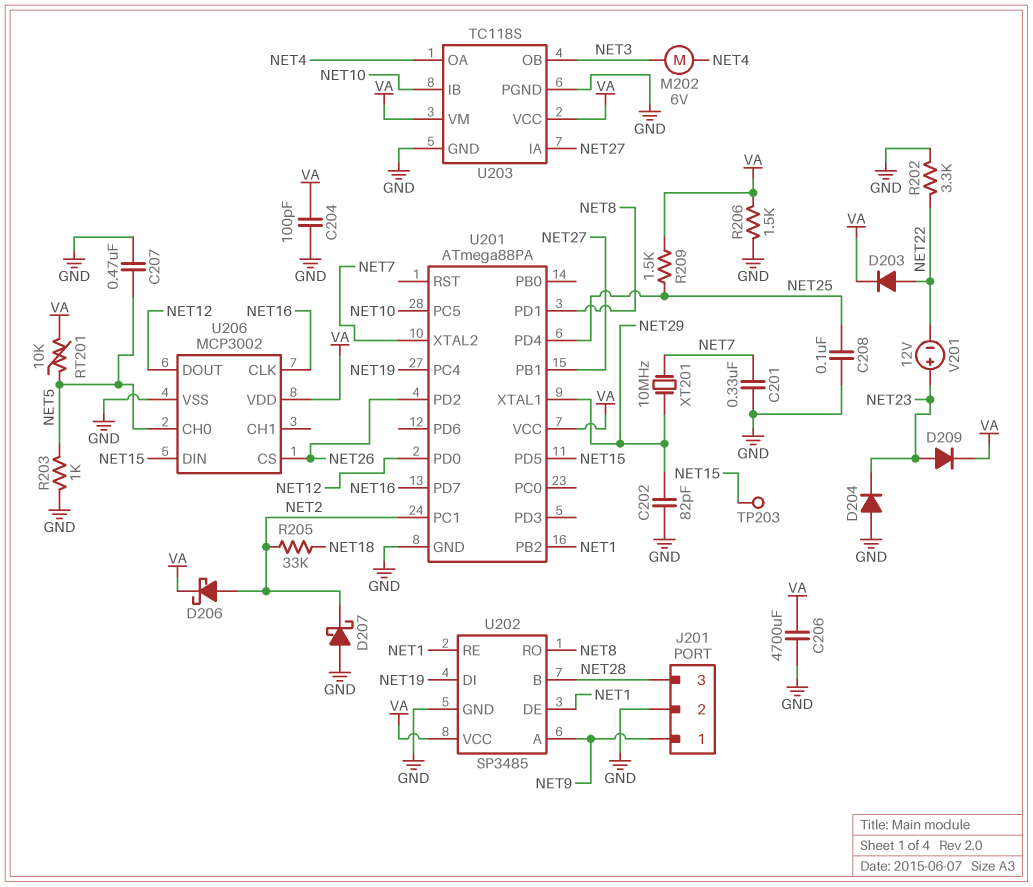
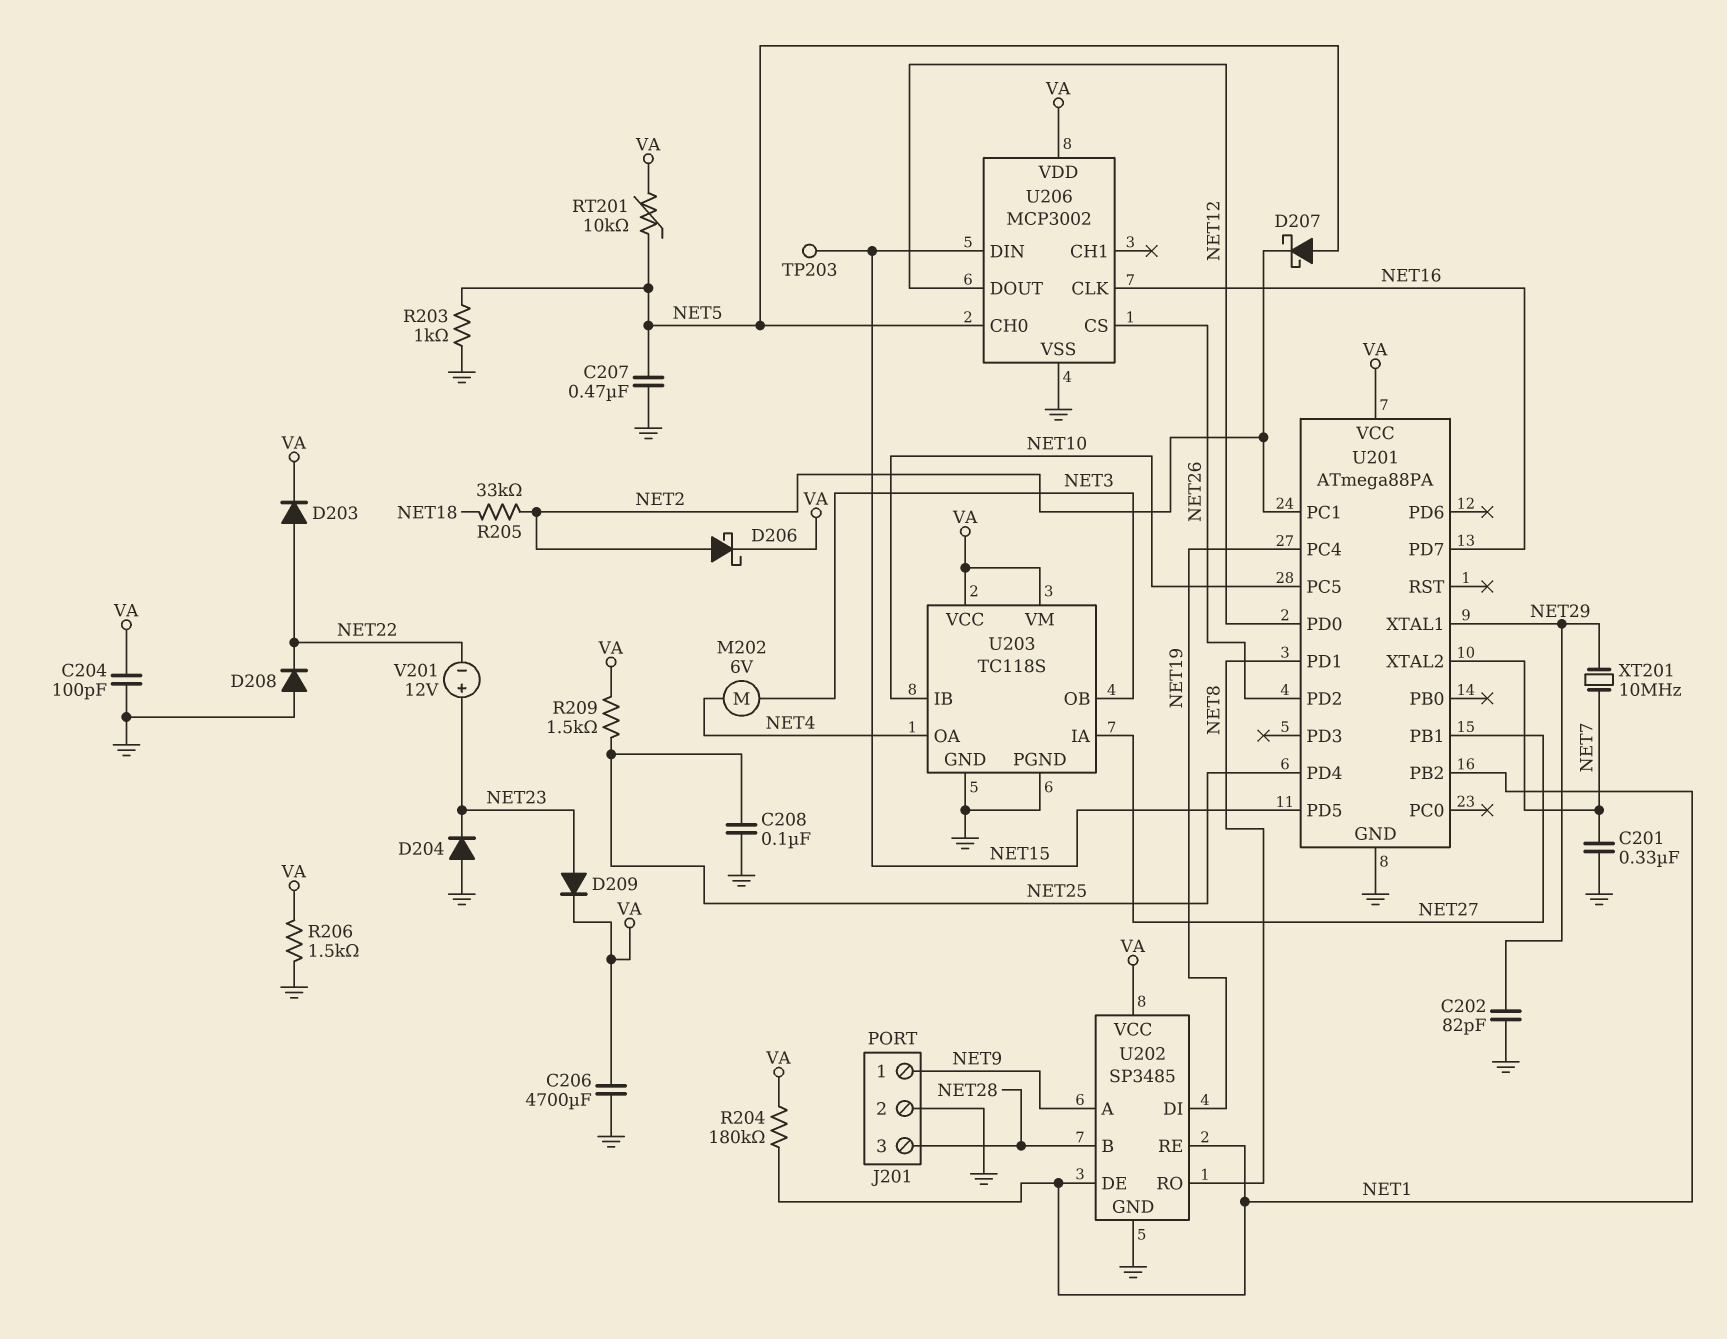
D207: schottky (A GND, K NET2) -> schottky (A NET5, K NET2)
D208: none -> diode (A GND, K NET22)
R202: 3.3k (GND, NET22) -> none
R204: none -> 180k (NET1, VA)

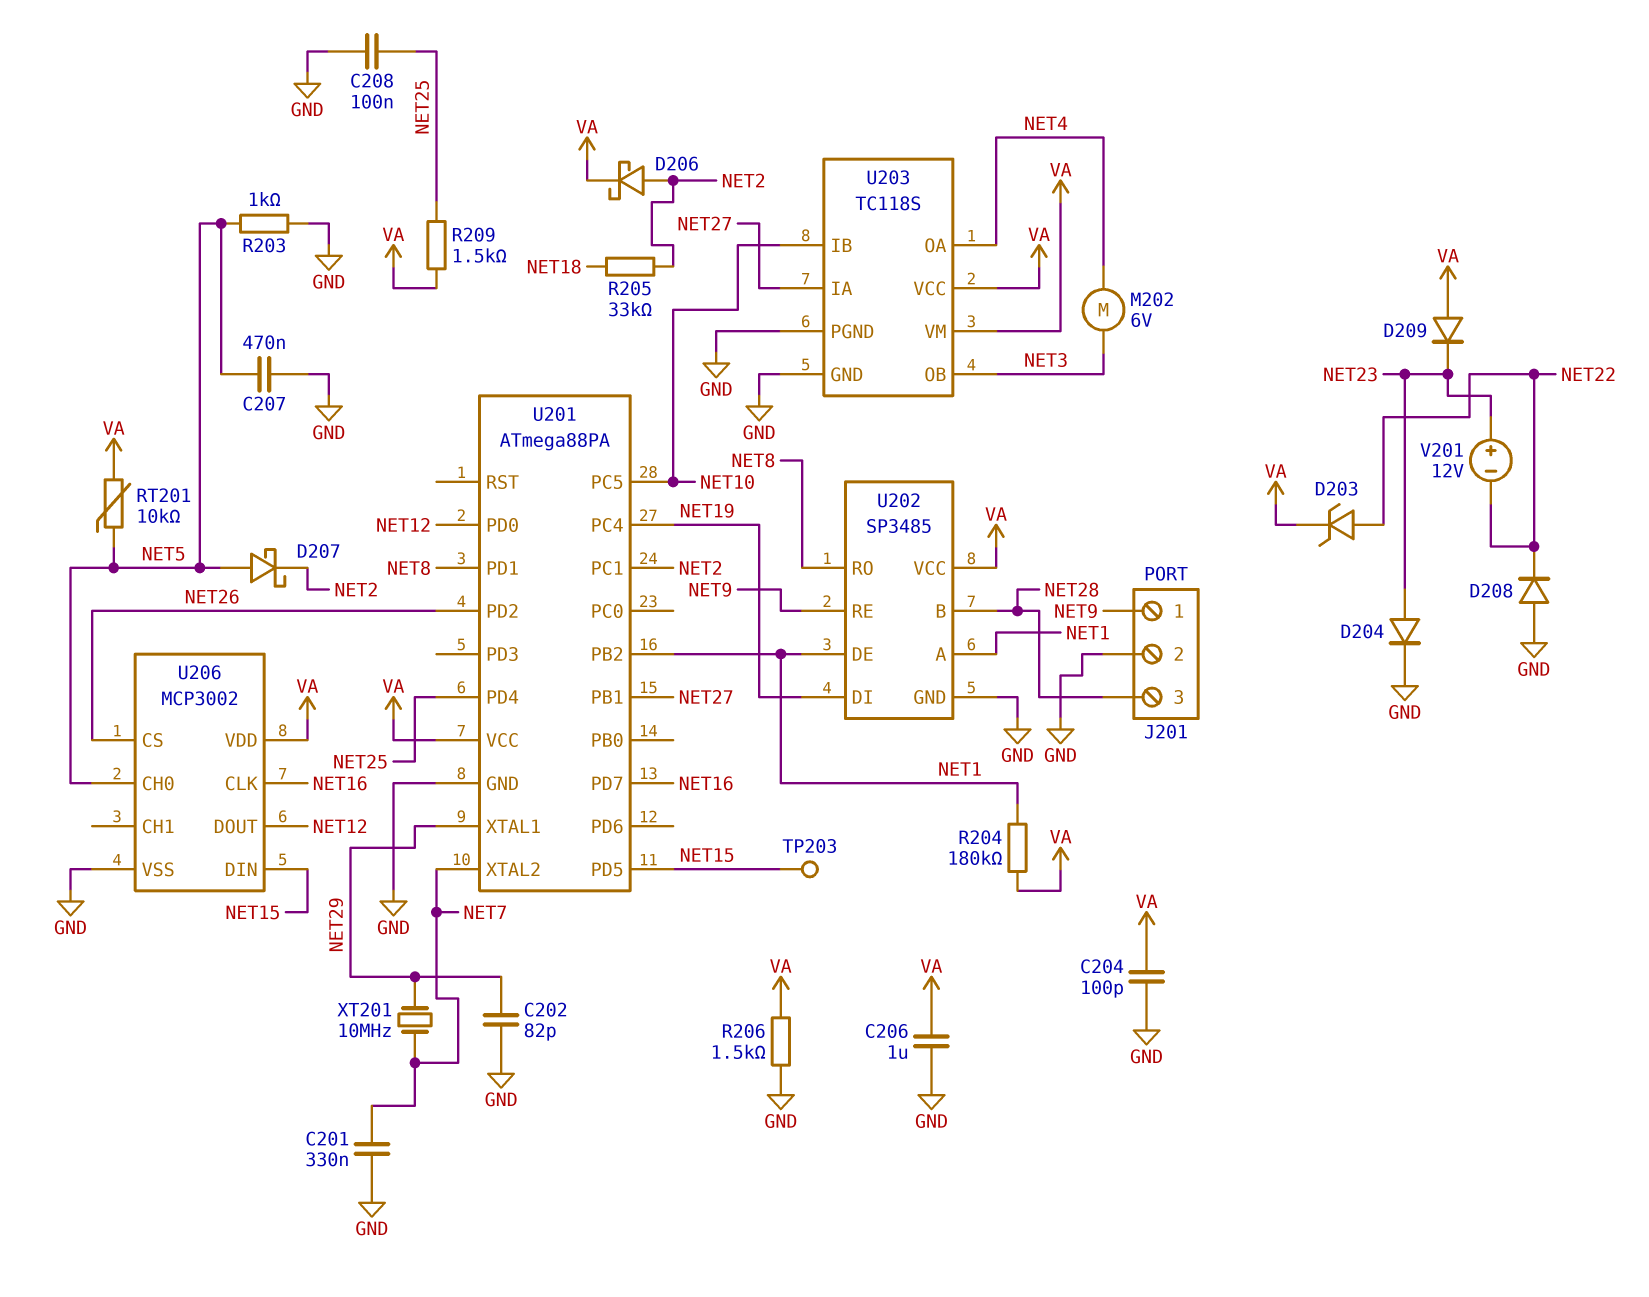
C206: 4700uF (GND, VA) -> 1uF (GND, VA)
D203: diode (A NET22, K VA) -> zener (A NET22, K VA)
D204: diode (A GND, K NET23) -> diode (A NET23, K GND)
D209: diode (A NET23, K VA) -> diode (A VA, K NET23)
U202 pin A: NET9 -> NET1
U202 pin RE: NET1 -> NET9

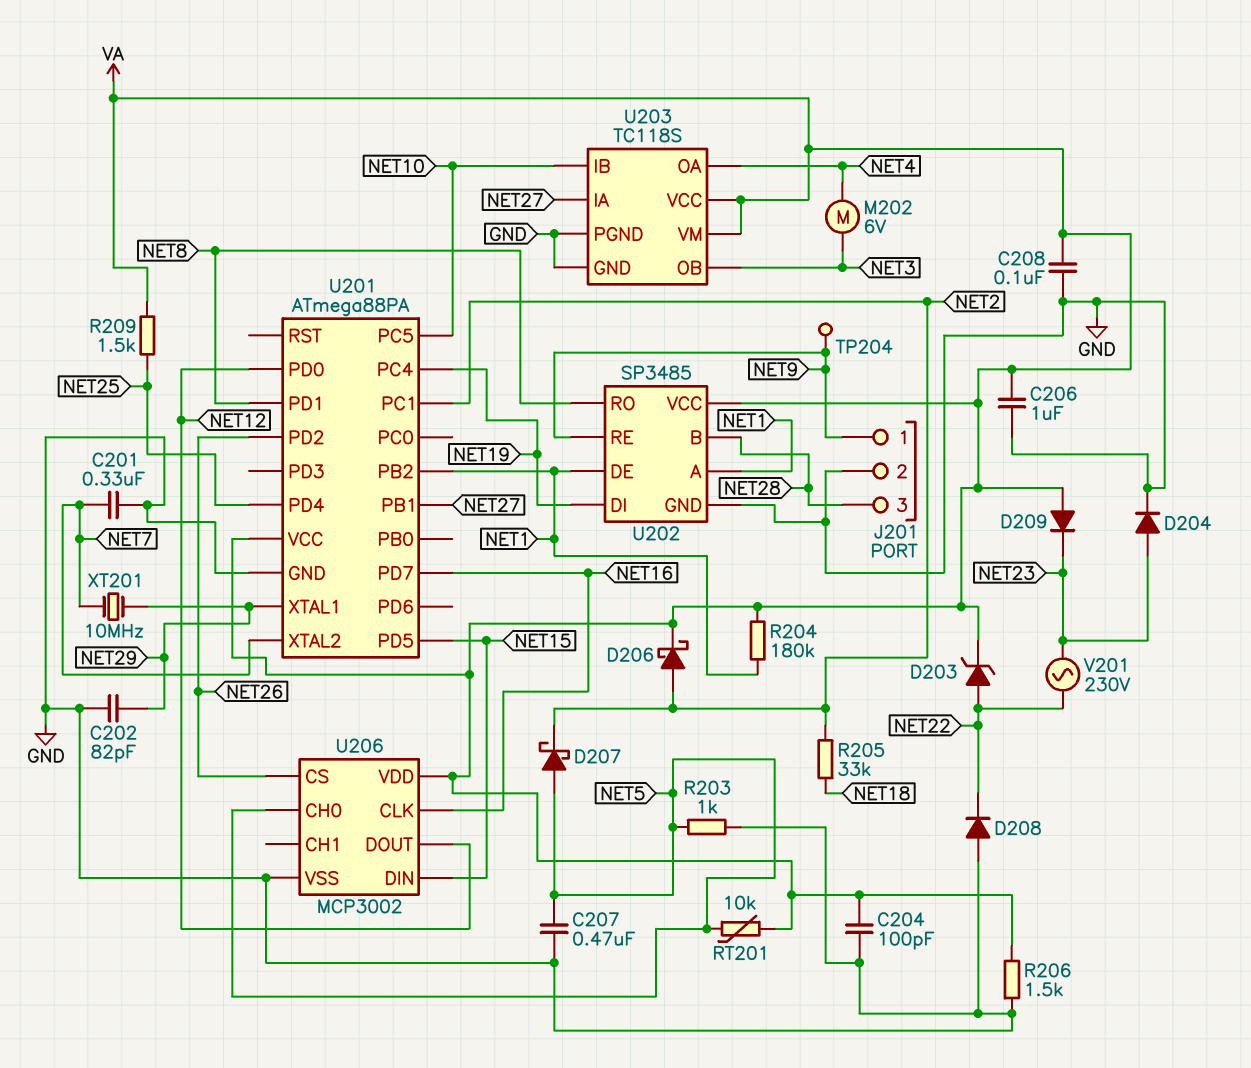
C208: 100nF (GND, NET25) -> 100nF (GND, VA)
TP203: test point (NET15) -> none
TP204: none -> test point (NET9)
V201: 12V (plus NET23, minus NET22) -> AC 230V (NET22, NET23)

